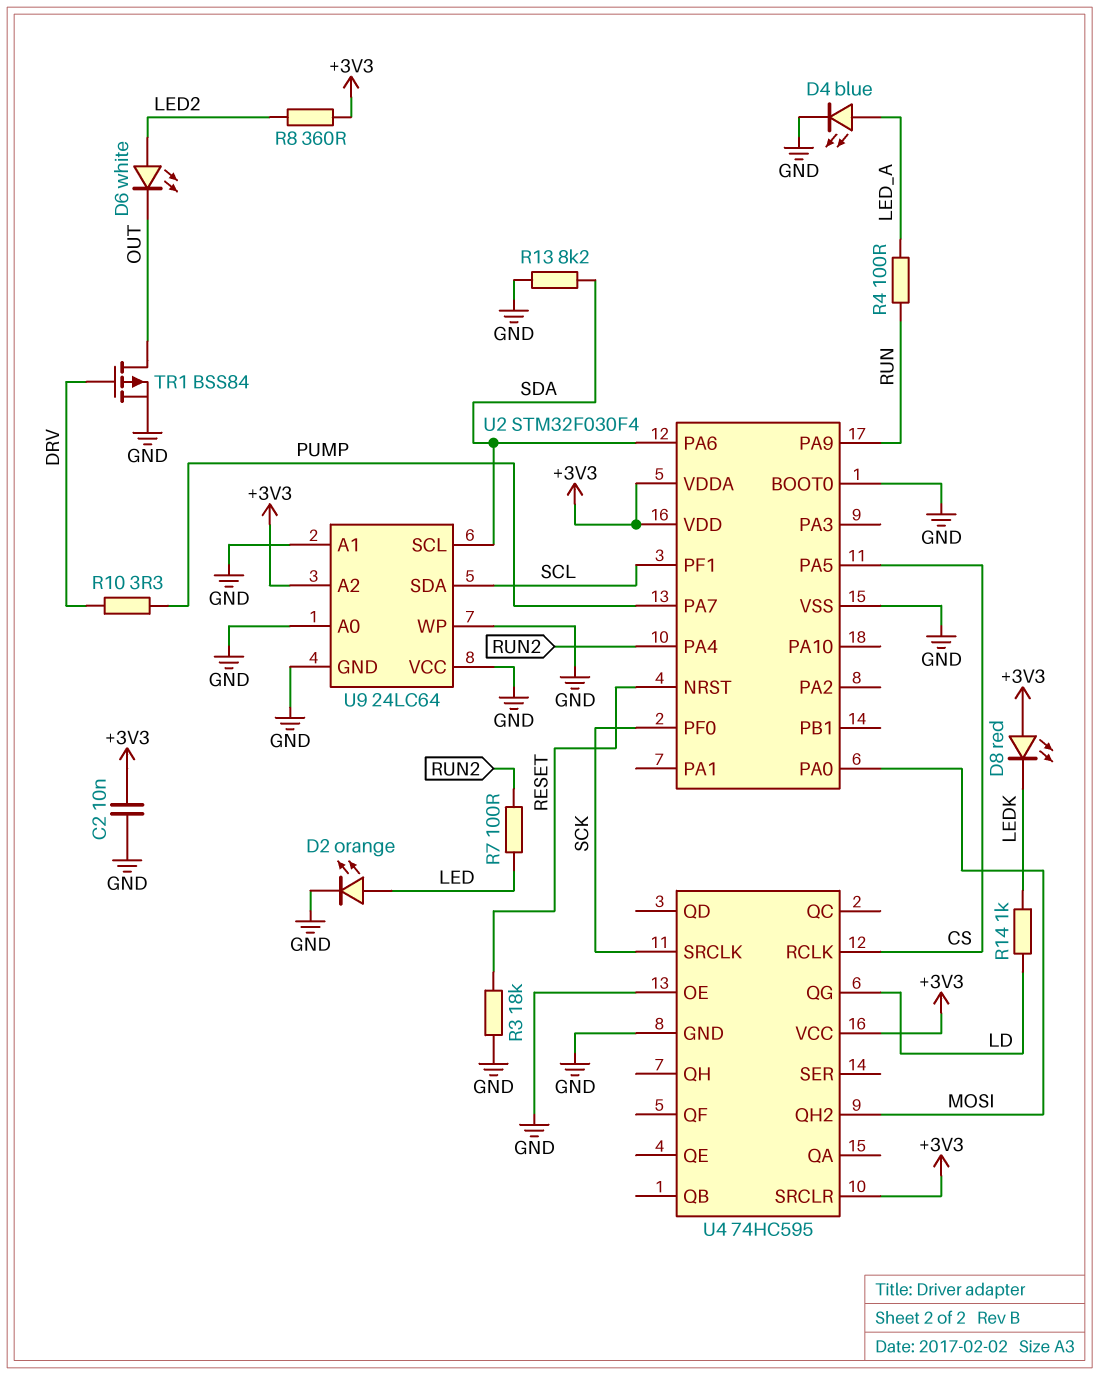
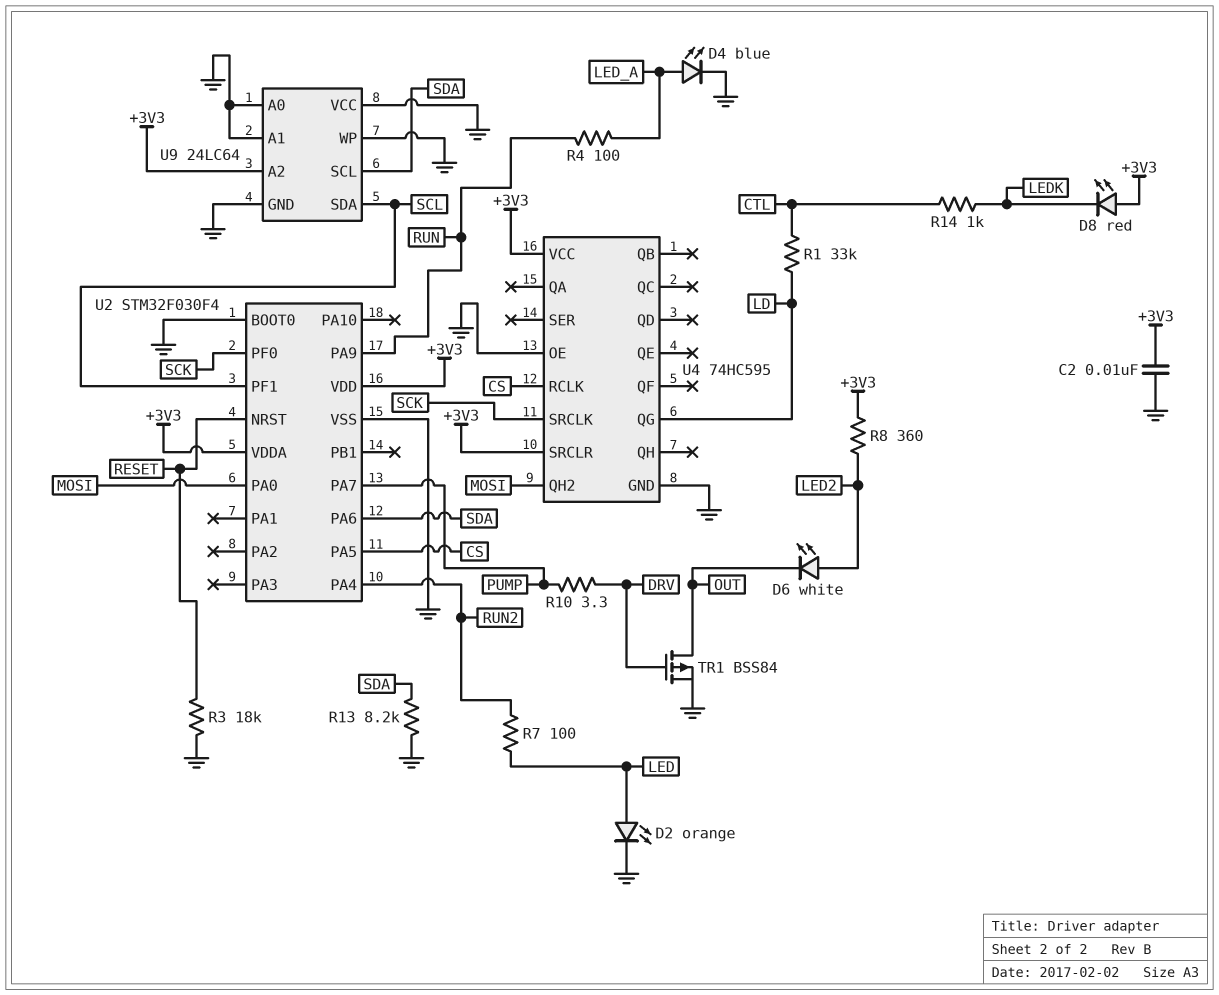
R1: none -> 33k (CTL, LD)
R14: 1k (LD, LEDK) -> 1k (CTL, LEDK)

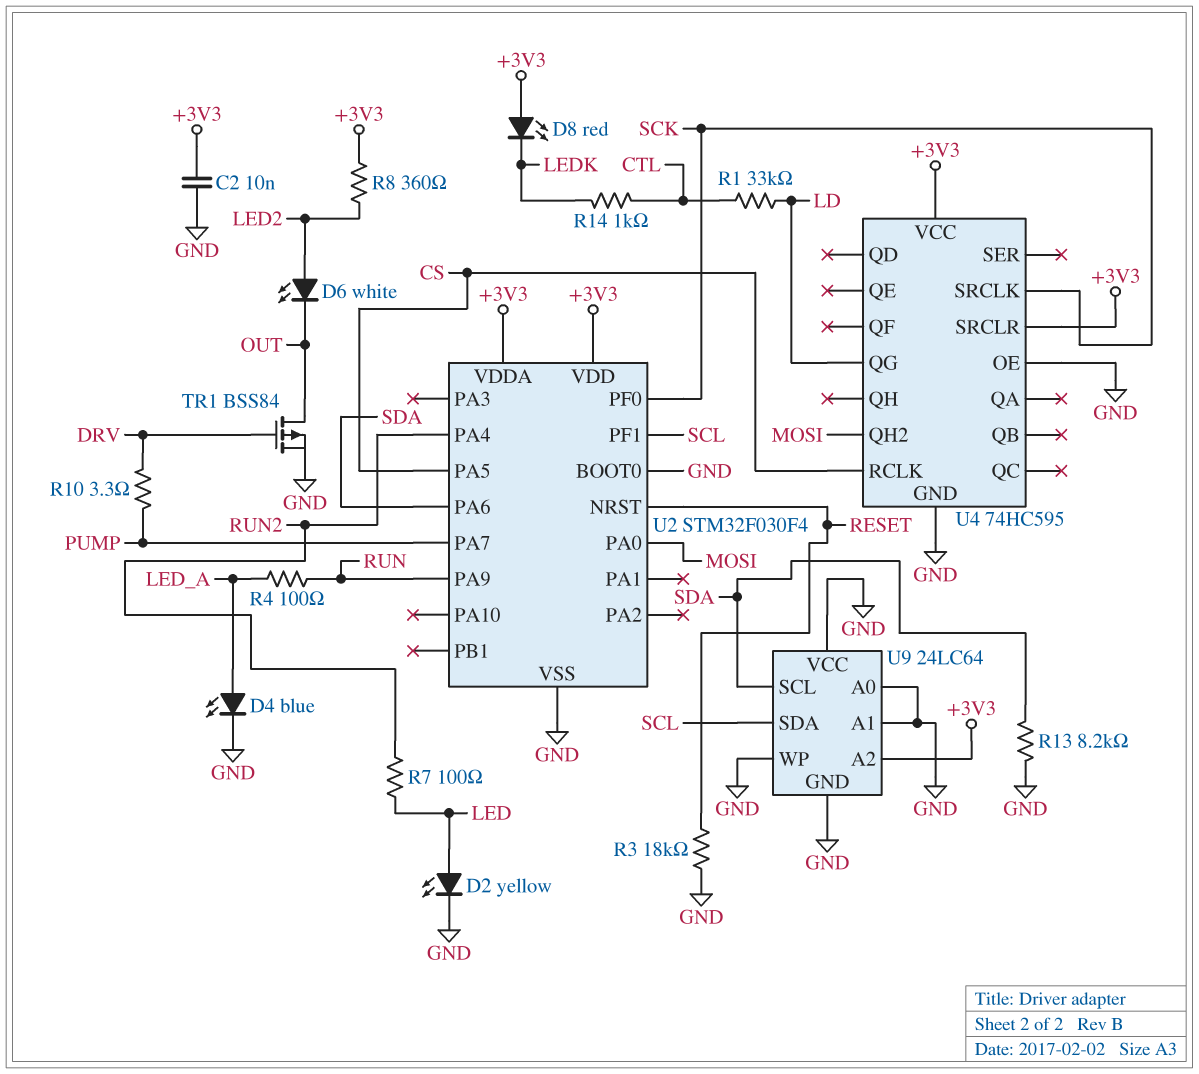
D2: LED orange (A LED, K GND) -> LED yellow (A LED, K GND)

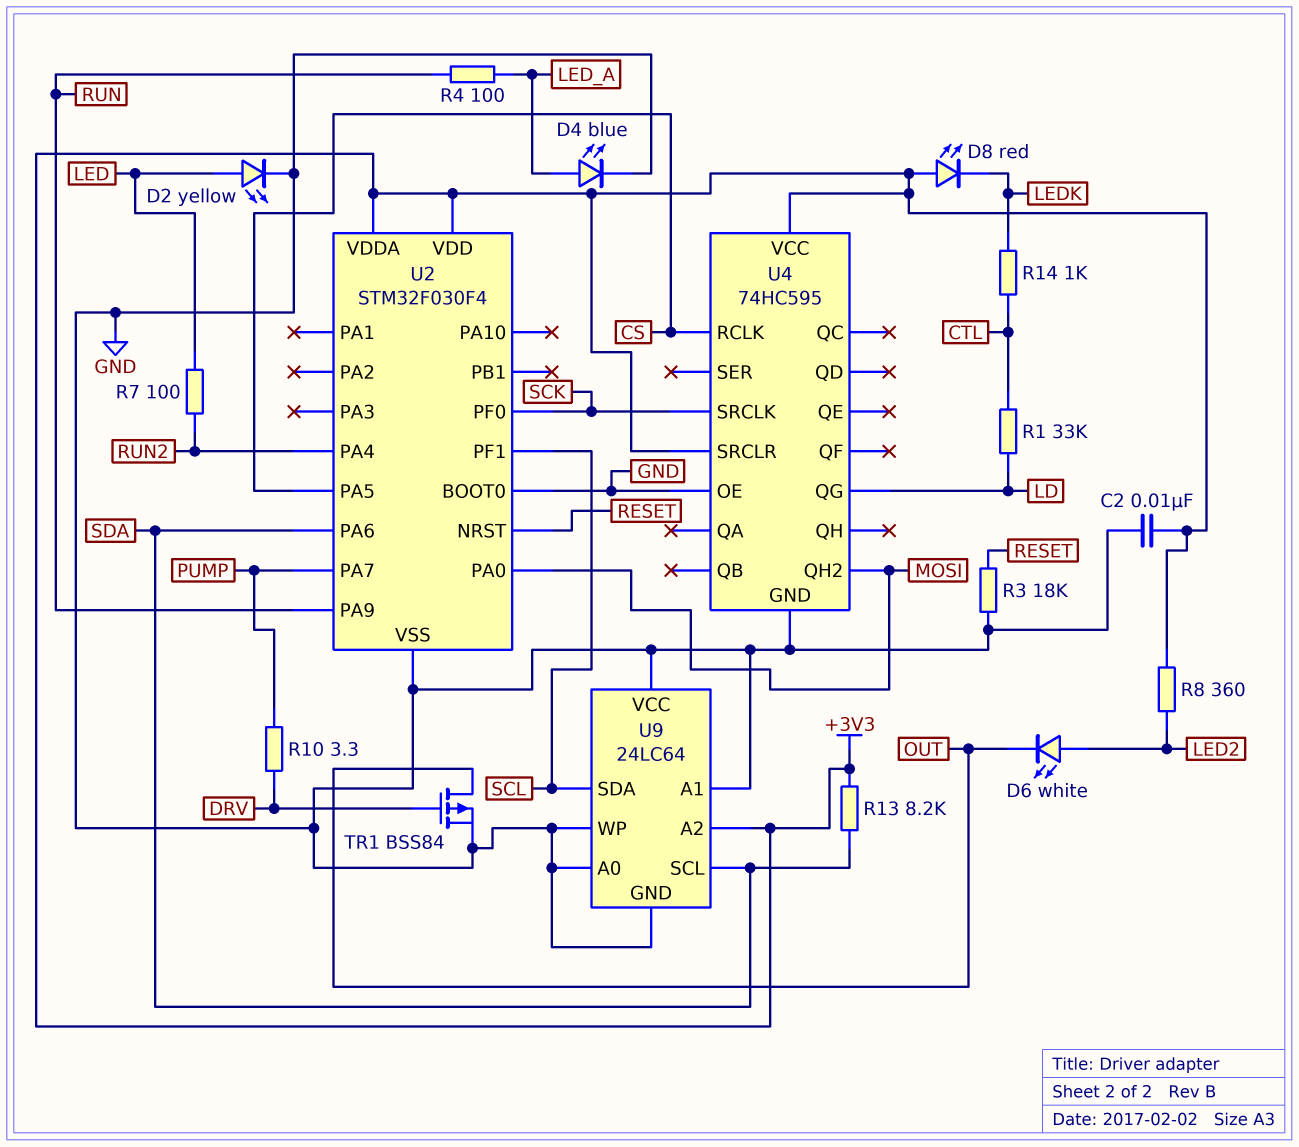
R13: 8.2k (GND, SDA) -> 8.2k (+3V3, SDA)

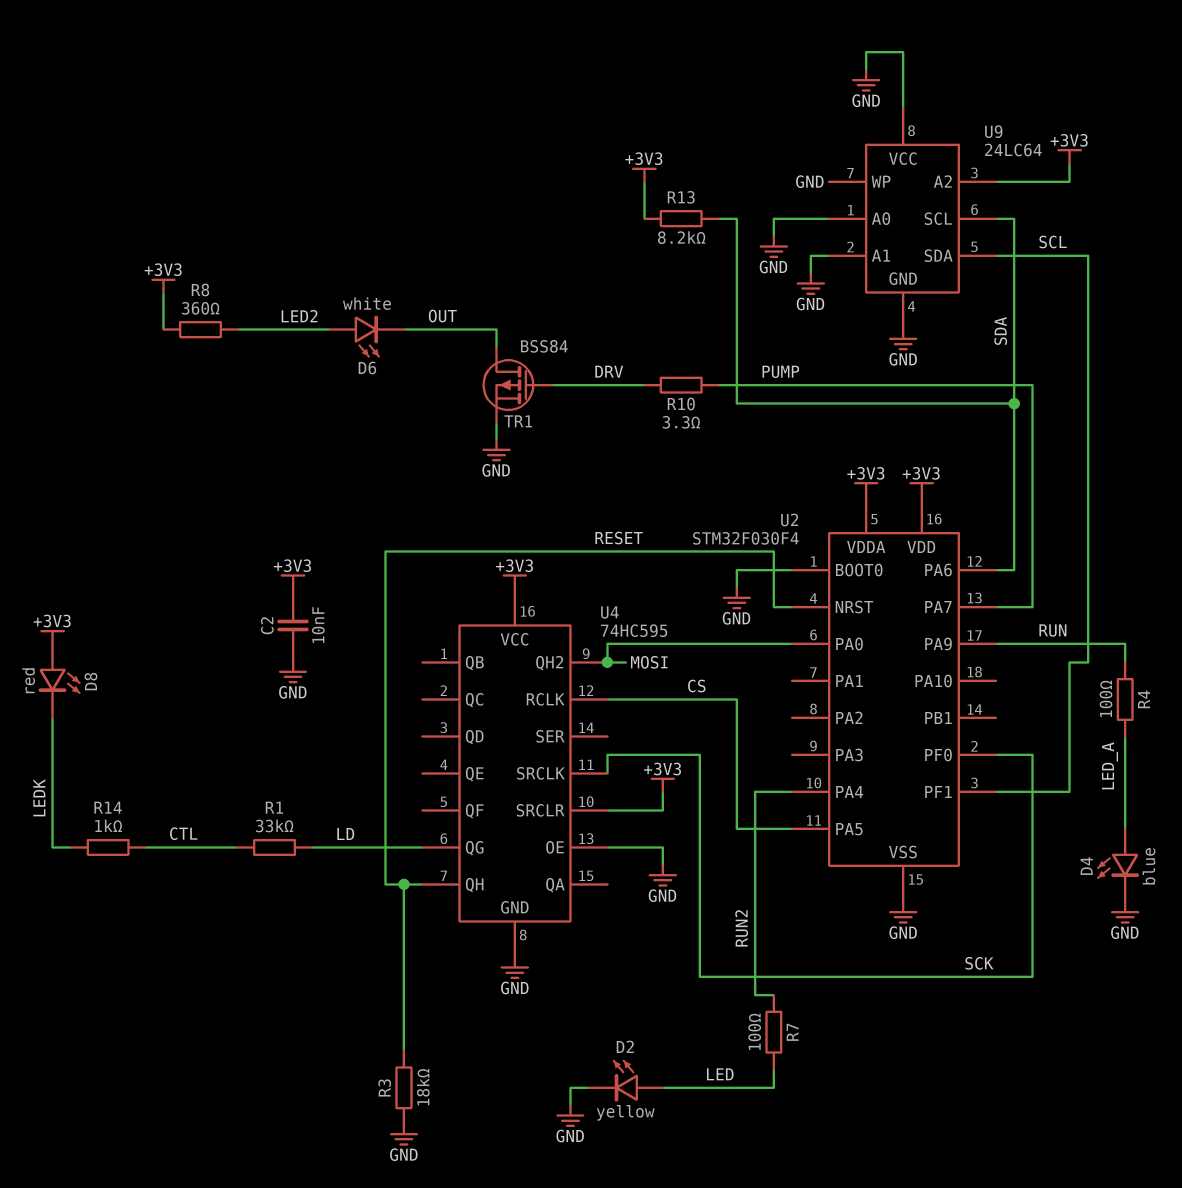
U4 pin QH: none -> RESET

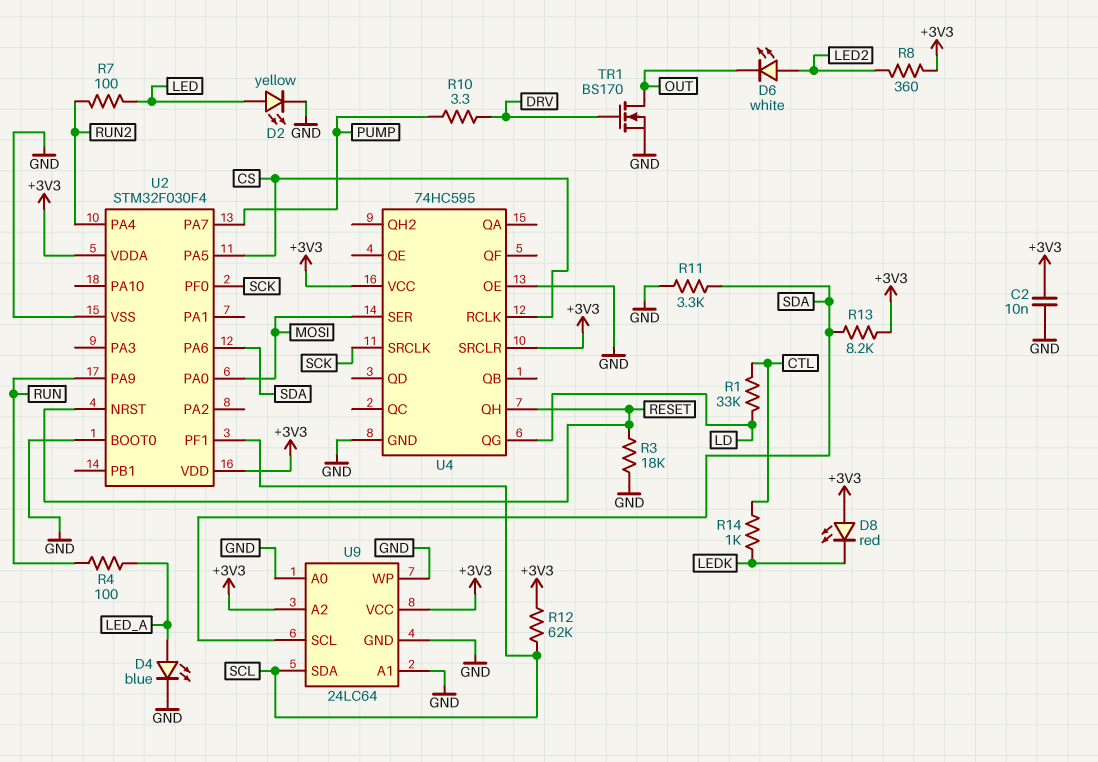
R11: none -> 3.3k (GND, SDA)
R12: none -> 62k (+3V3, SCL)
TR1: PMOS BSS84 (G DRV, D OUT, S GND) -> NMOS BS170 (G DRV, D OUT, S GND)
U4 pin QH2: MOSI -> none
U4 pin SER: none -> MOSI
U9 pin VCC: GND -> +3V3

